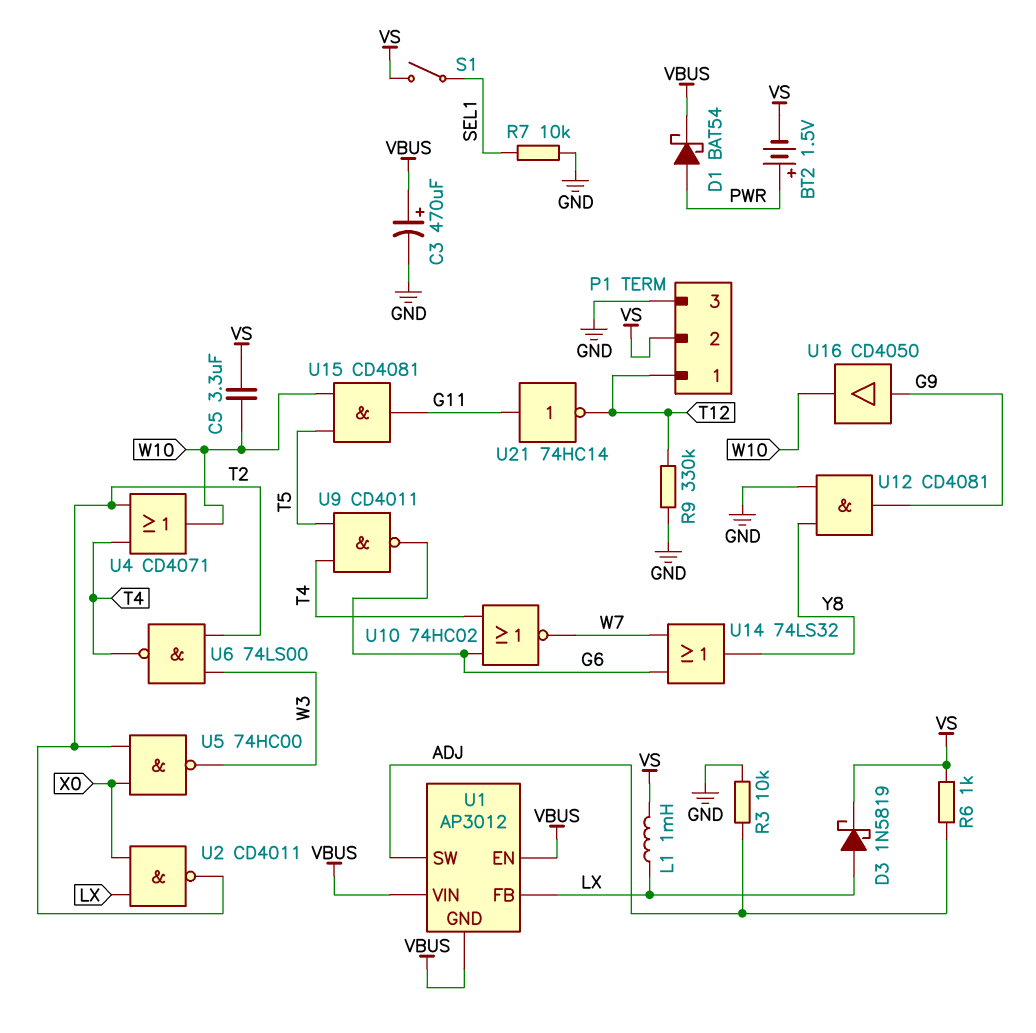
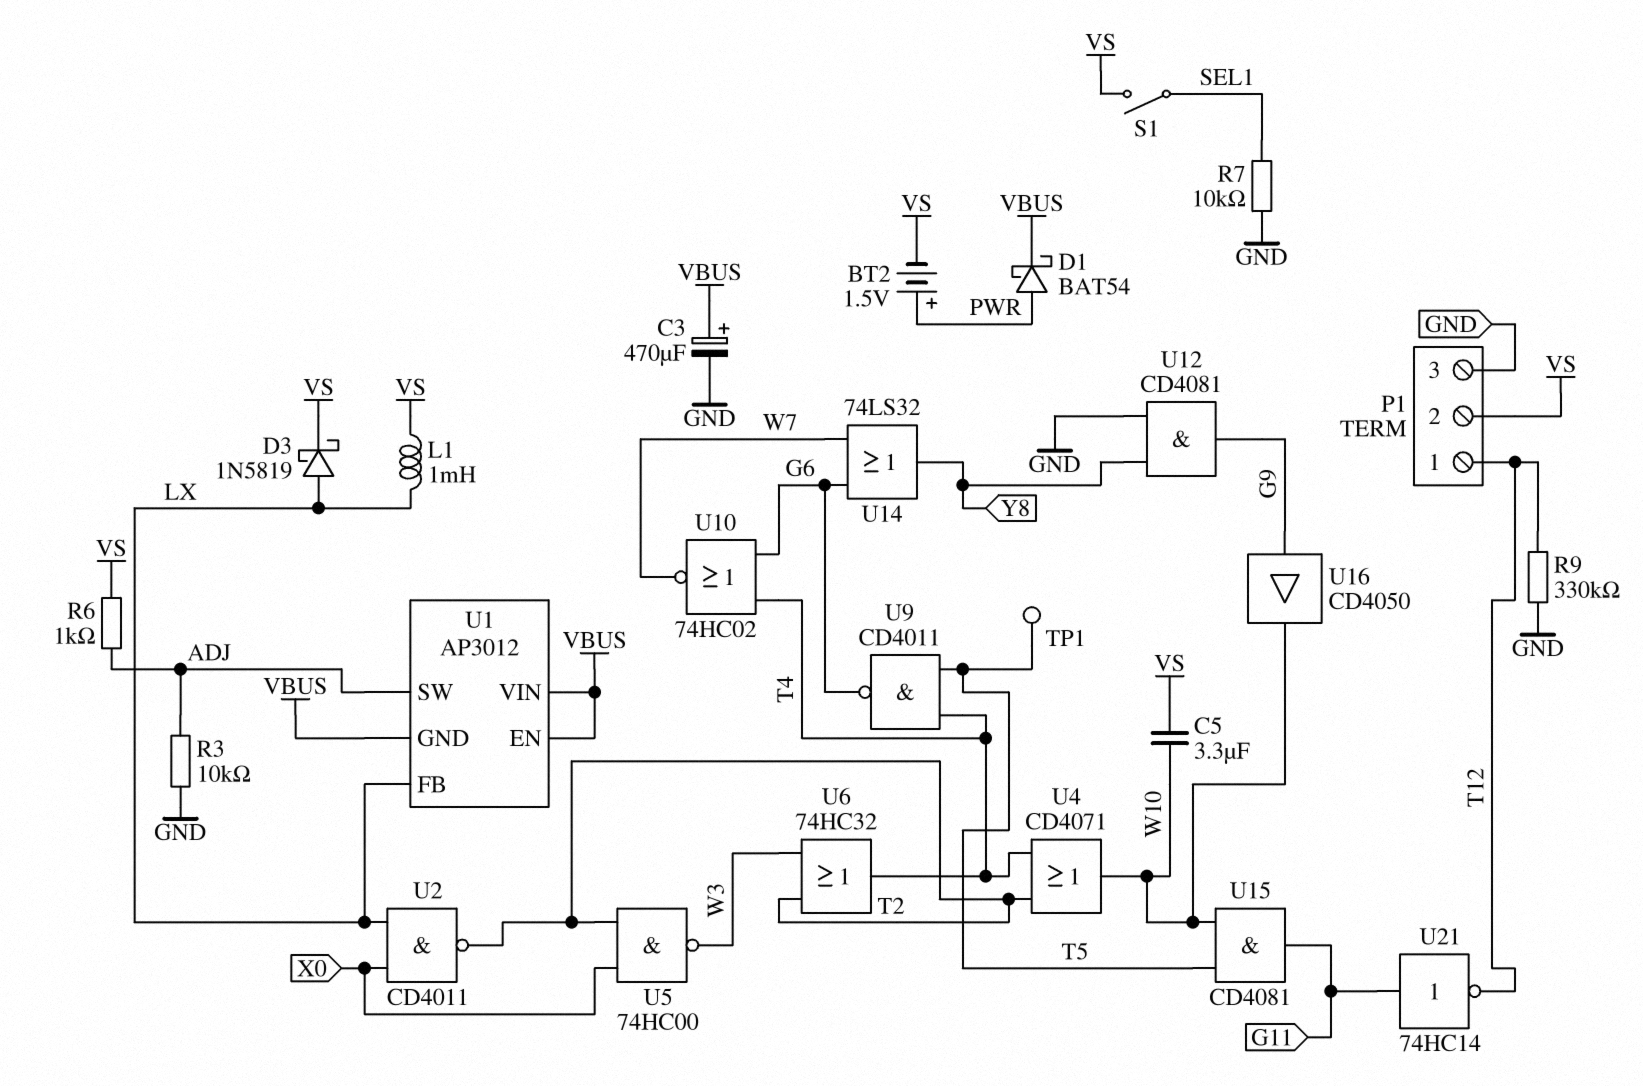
TP1: none -> test point (T5)
U6: NAND 74LS00 (in T2, in W3, out T4) -> OR 74HC32 (in T2, in W3, out T4)

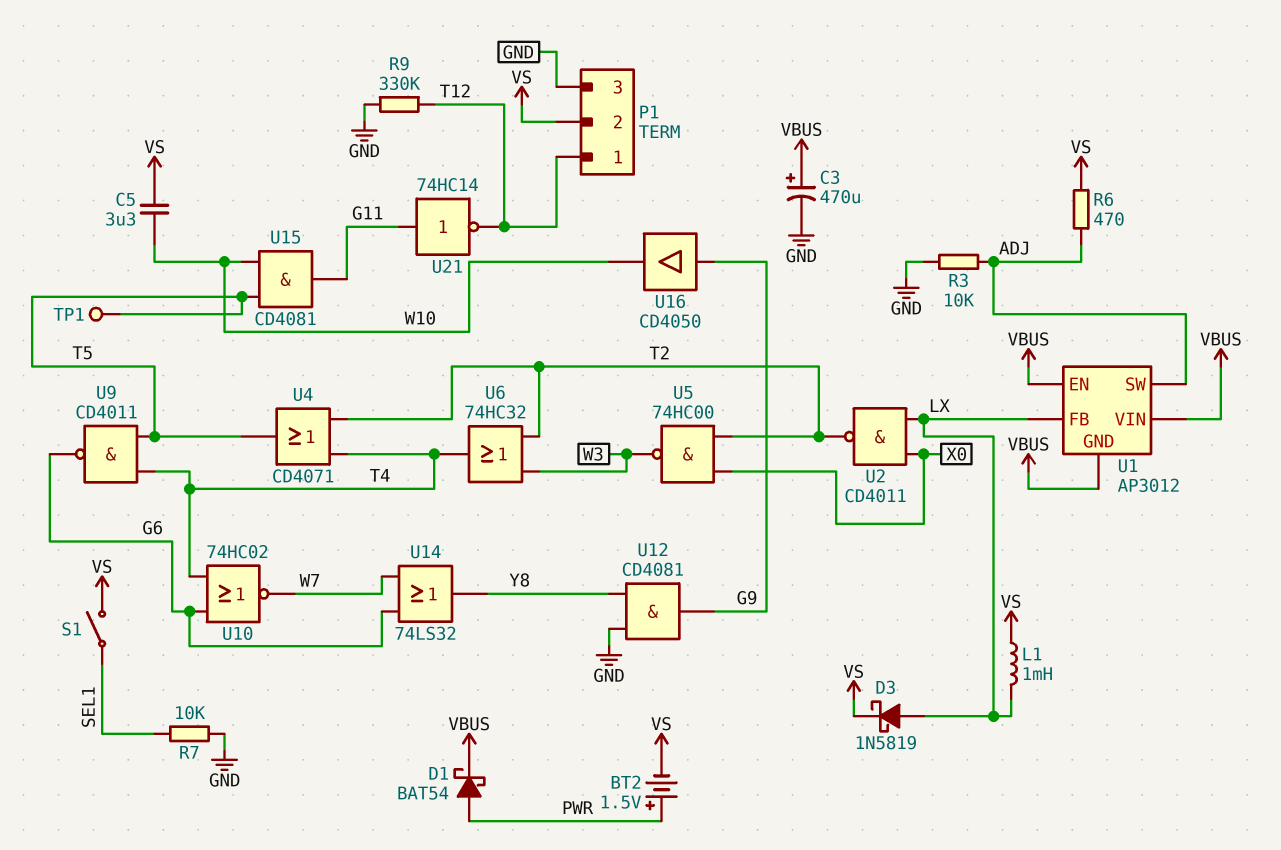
R6: 1k (ADJ, VS) -> 470 (ADJ, VS)
U4: OR CD4071 (in T2, in T4, out W10) -> OR CD4071 (in T2, in T4, out T5)

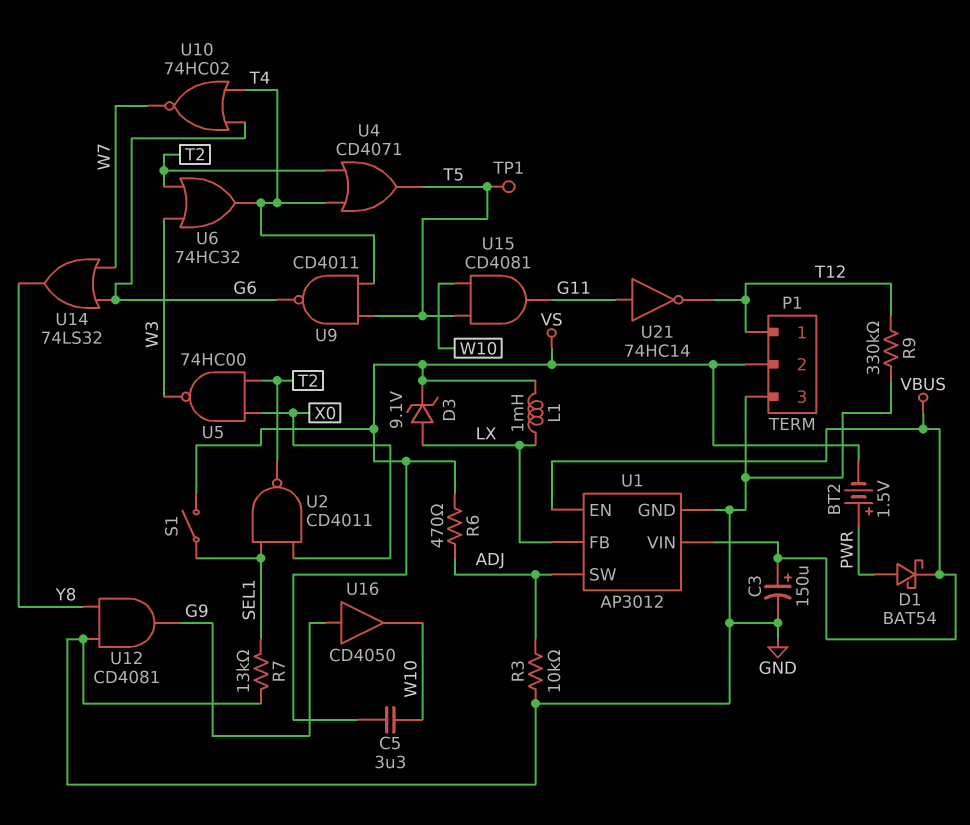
C3: 470uF (plus VBUS, minus GND) -> 150uF (plus VBUS, minus GND)
D3: schottky 1N5819 (A LX, K VS) -> zener 9.1V (A LX, K VS)
R7: 10k (GND, SEL1) -> 13k (GND, SEL1)
U1 pin GND: VBUS -> GND
U2: NAND CD4011 (in LX, in X0, out T2) -> NAND CD4011 (in SEL1, in X0, out T2)

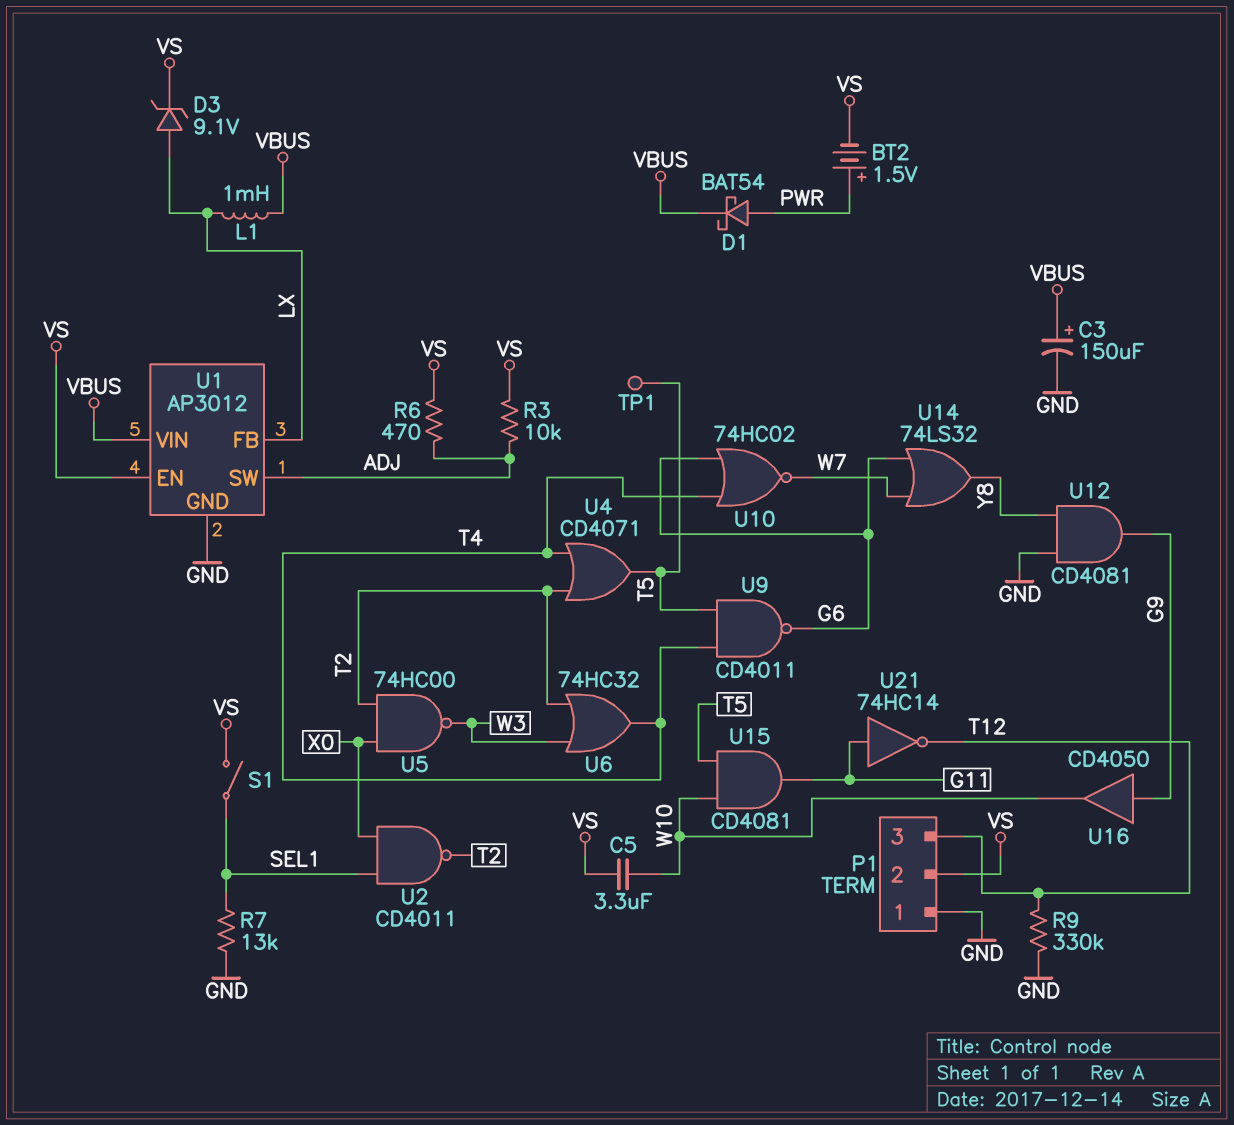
L1: 1mH (LX, VS) -> 1mH (LX, VBUS)
P1 pin 1: T12 -> GND
P1 pin 3: GND -> T12
R3: 10k (ADJ, GND) -> 10k (ADJ, VS)
U1 pin EN: VBUS -> VS

